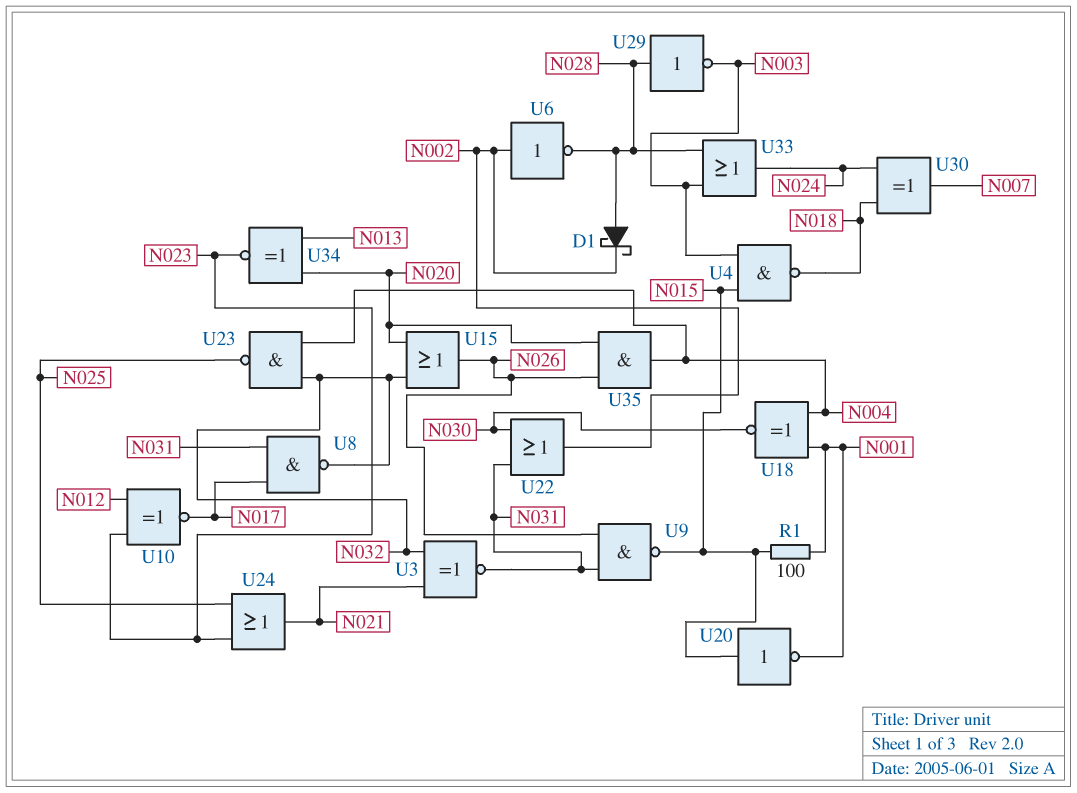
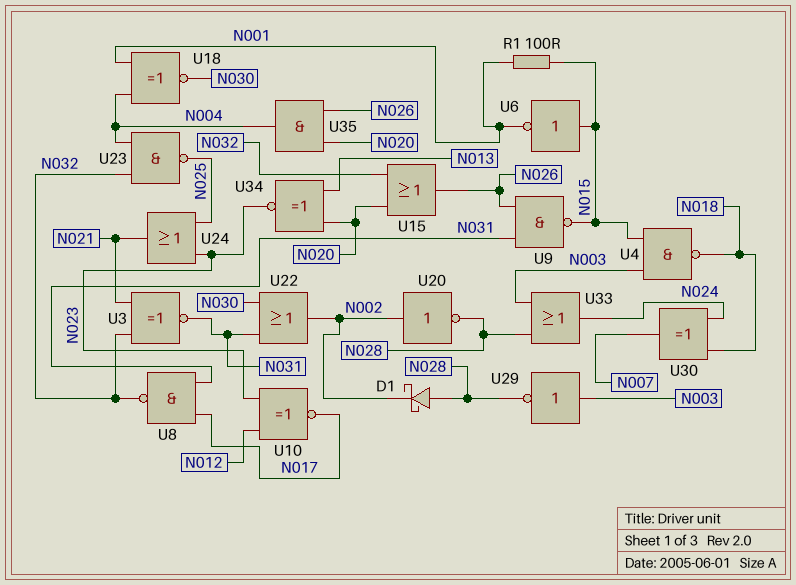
U6: NOT (in N002, out N028) -> NOT (in N015, out N001)
U20: NOT (in N015, out N001) -> NOT (in N002, out N028)
U29: NOT (in N028, out N003) -> NOT (in N003, out N028)

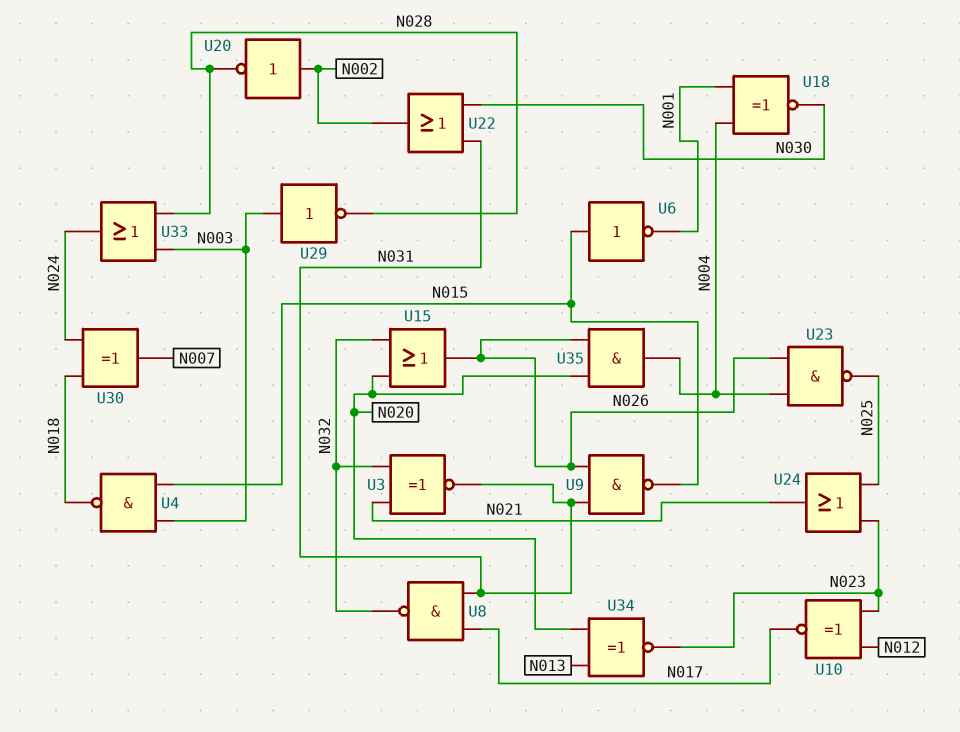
D1: schottky (A N028, K N002) -> none
R1: 100 (N001, N015) -> none
U23: NAND (in N004, in N032, out N025) -> NAND (in N004, in N026, out N025)

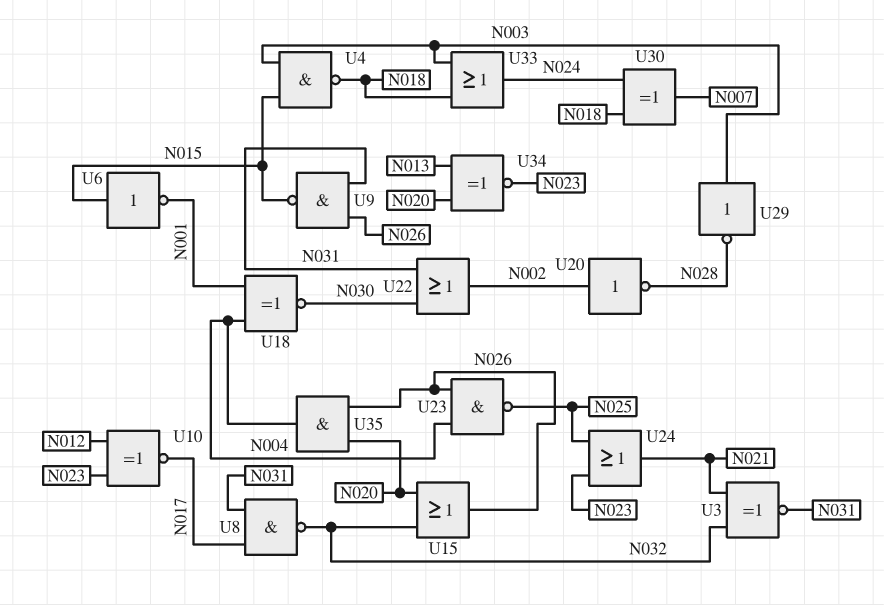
U33: OR (in N003, in N028, out N024) -> OR (in N003, in N018, out N024)

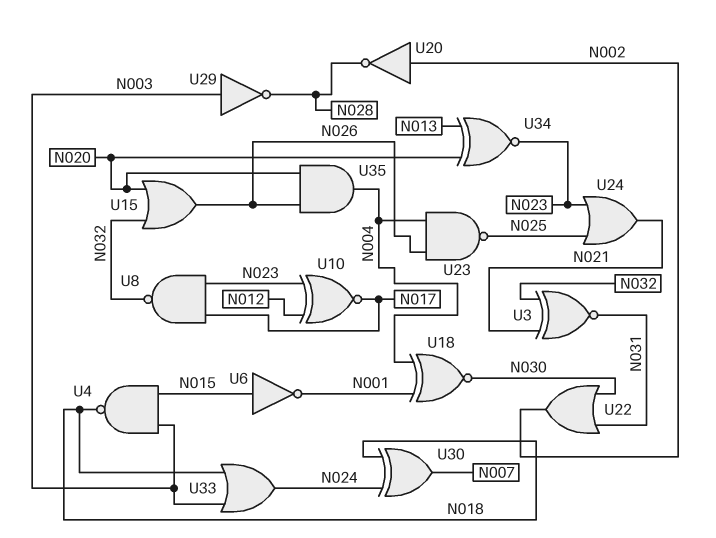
U8: NAND (in N017, in N031, out N032) -> NAND (in N017, in N023, out N032)
U9: NAND (in N026, in N031, out N015) -> none

